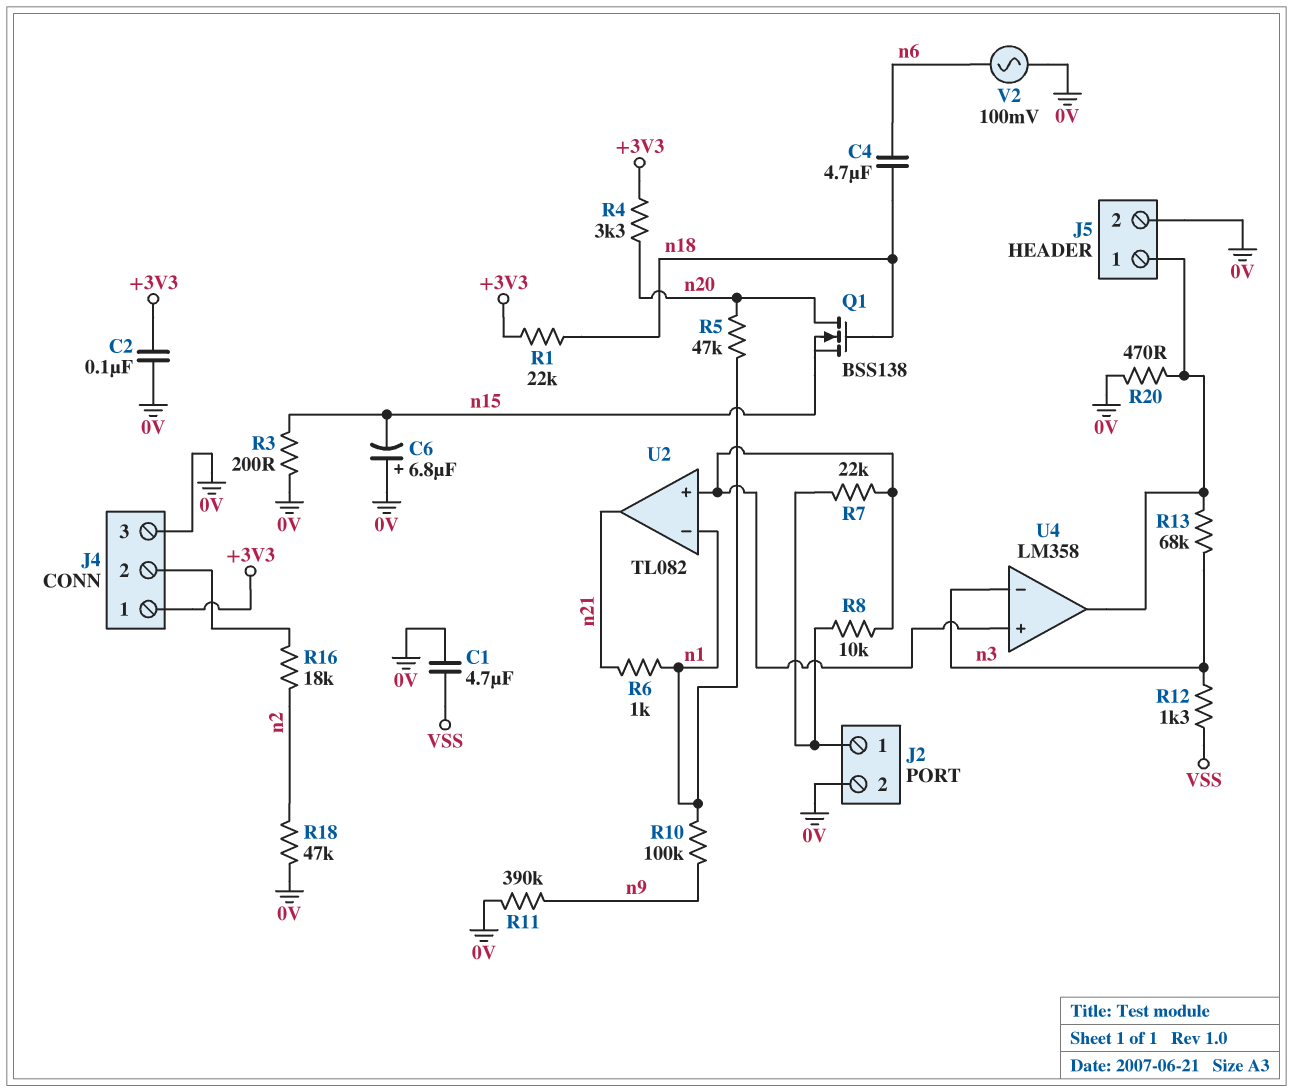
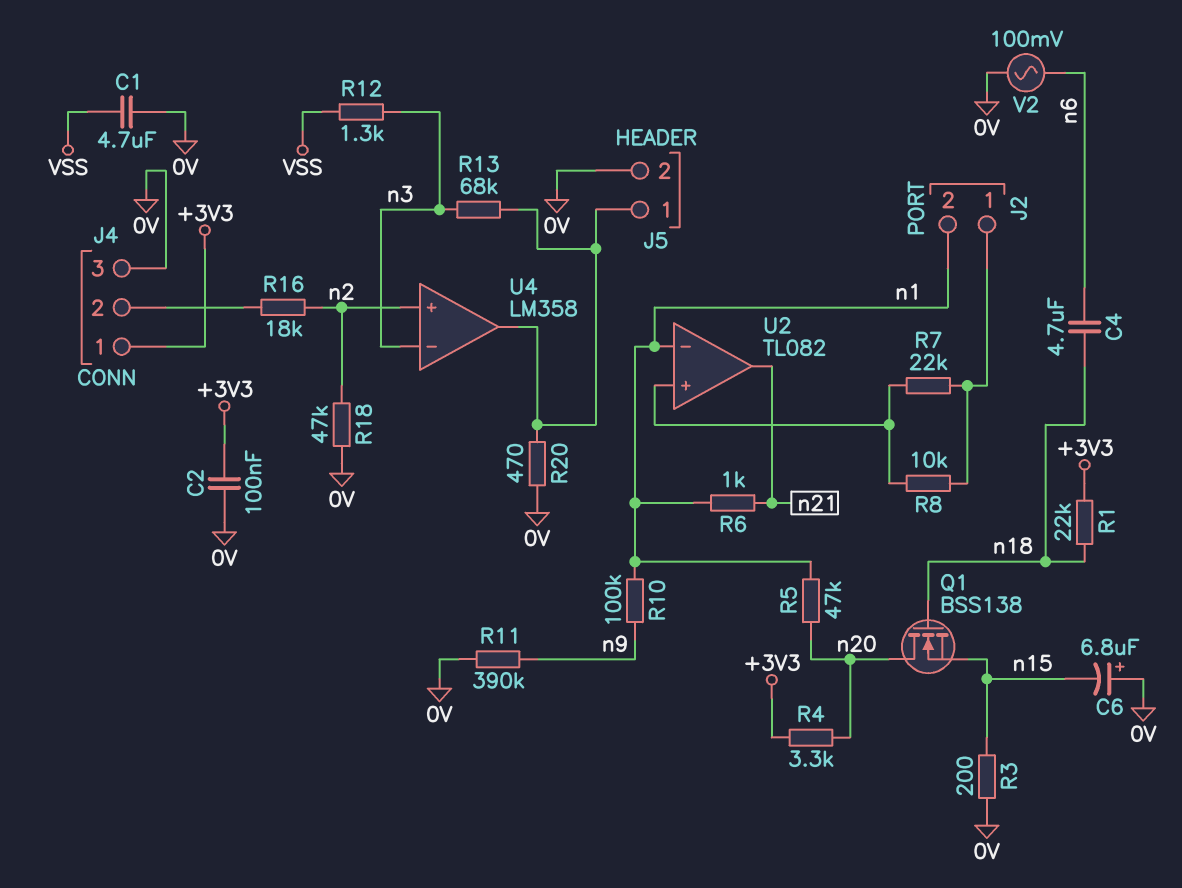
J2 pin 2: 0V -> n1
U4 pin in+: U2/in+ -> n2

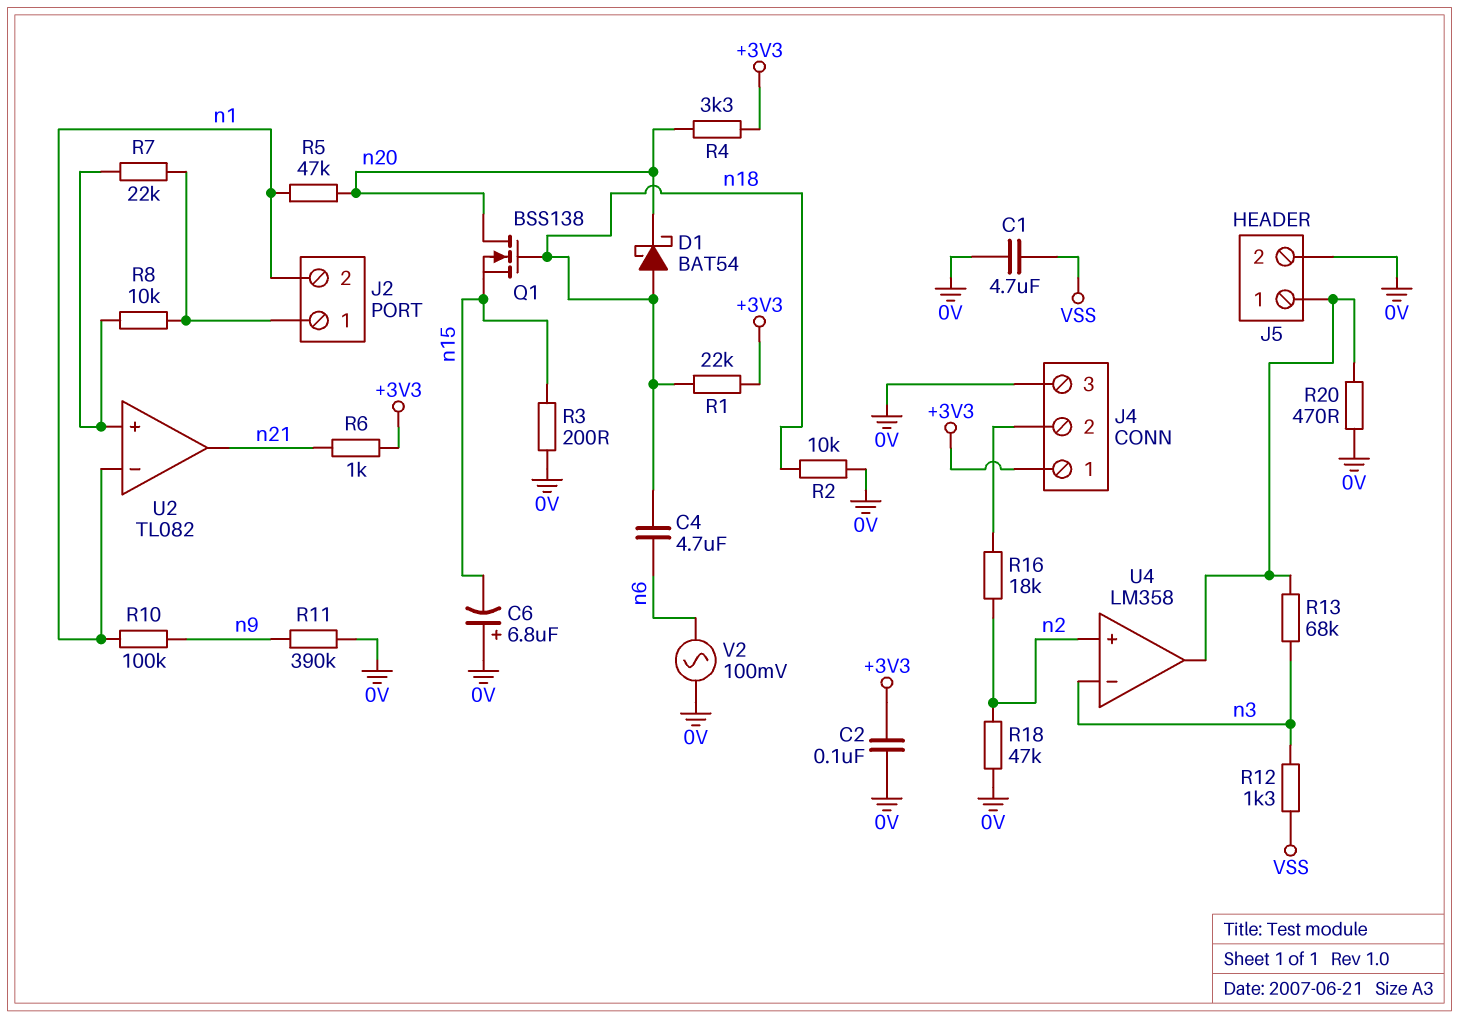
D1: none -> schottky BAT54 (A n18, K n20)
R2: none -> 10k (0V, n18)
R6: 1k (n1, n21) -> 1k (+3V3, n21)

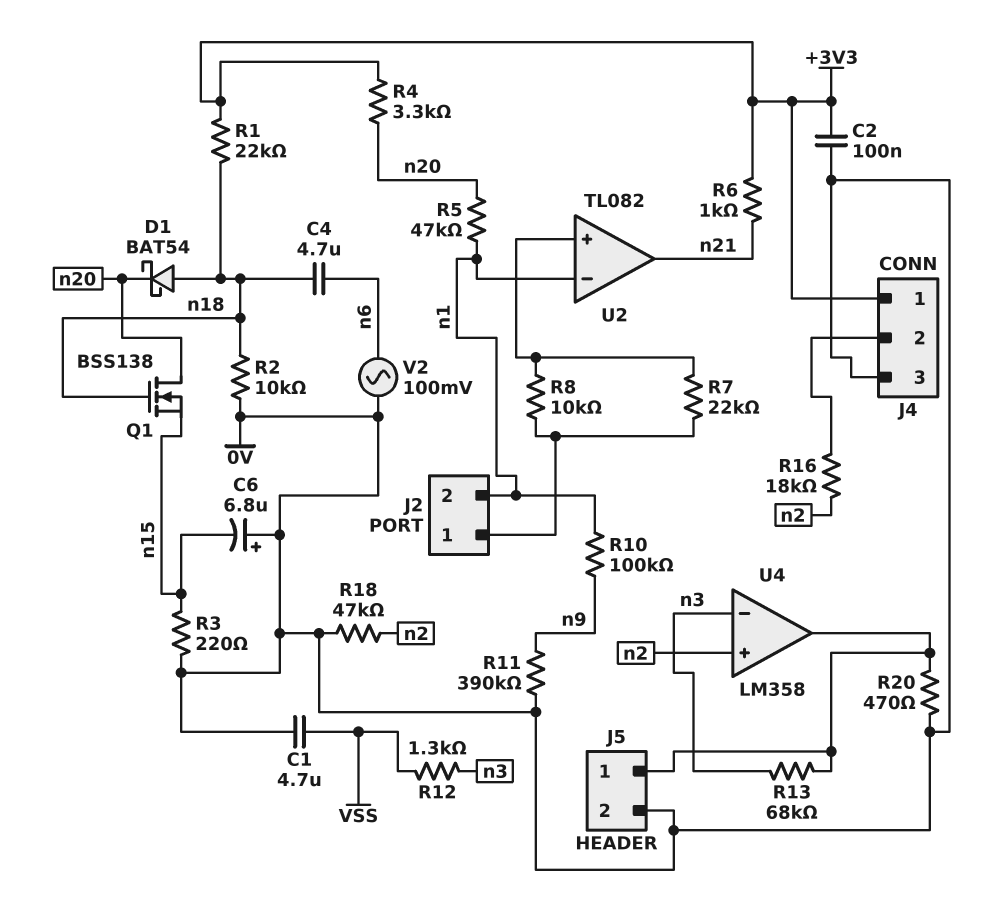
R3: 200 (0V, n15) -> 220 (0V, n15)

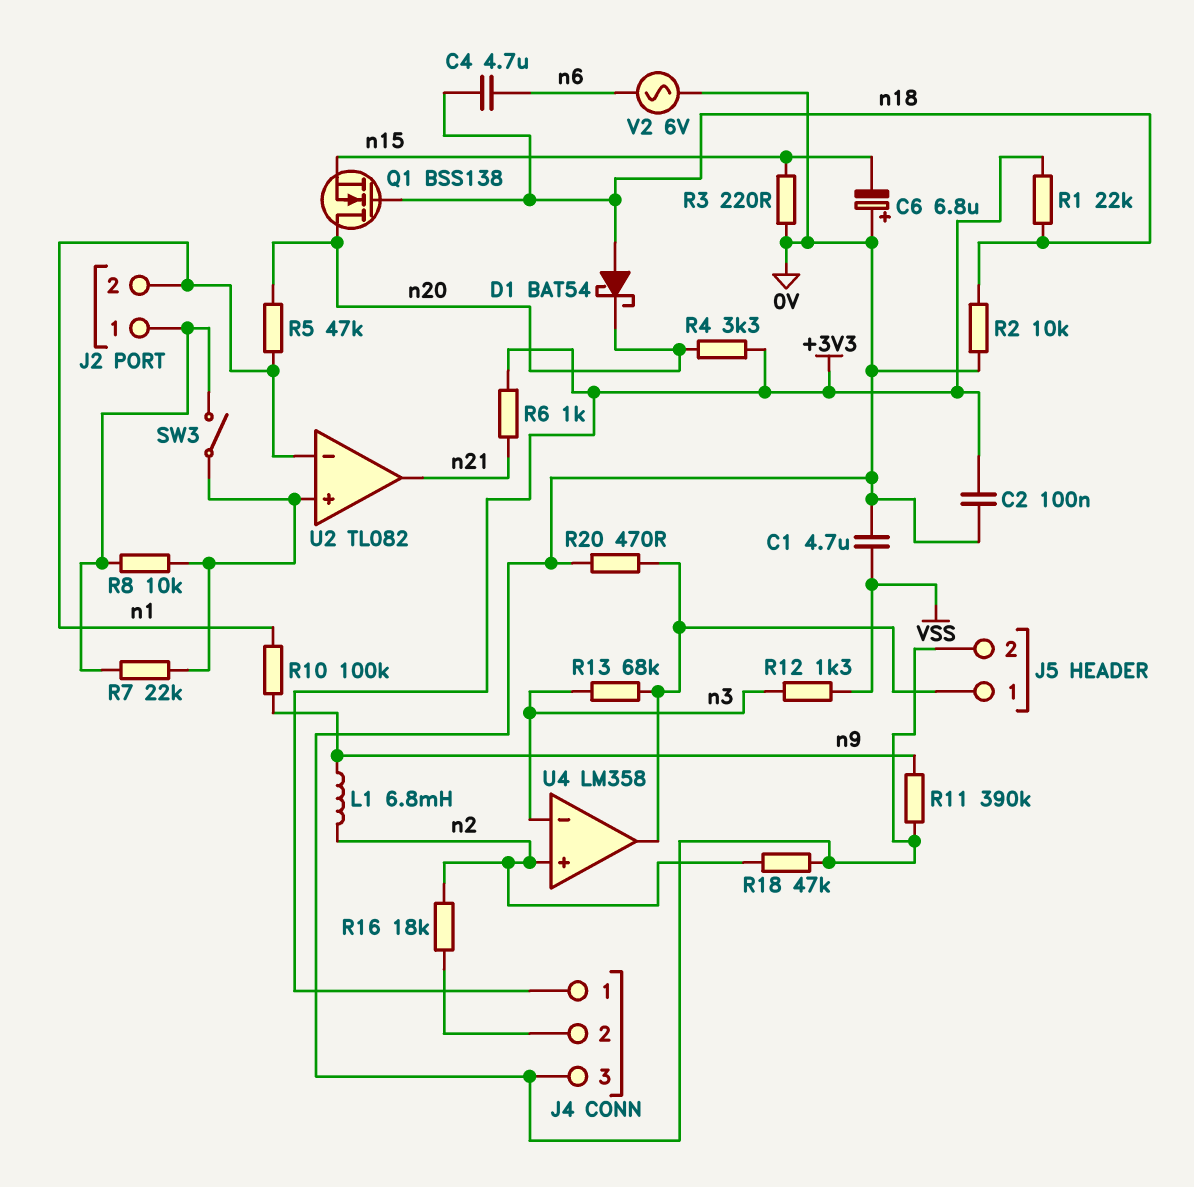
L1: none -> 6.8mH (n2, n9)
SW3: none -> switch (J2/1, U2/in+)
V2: AC 100mV (0V, n6) -> AC 6V (0V, n6)

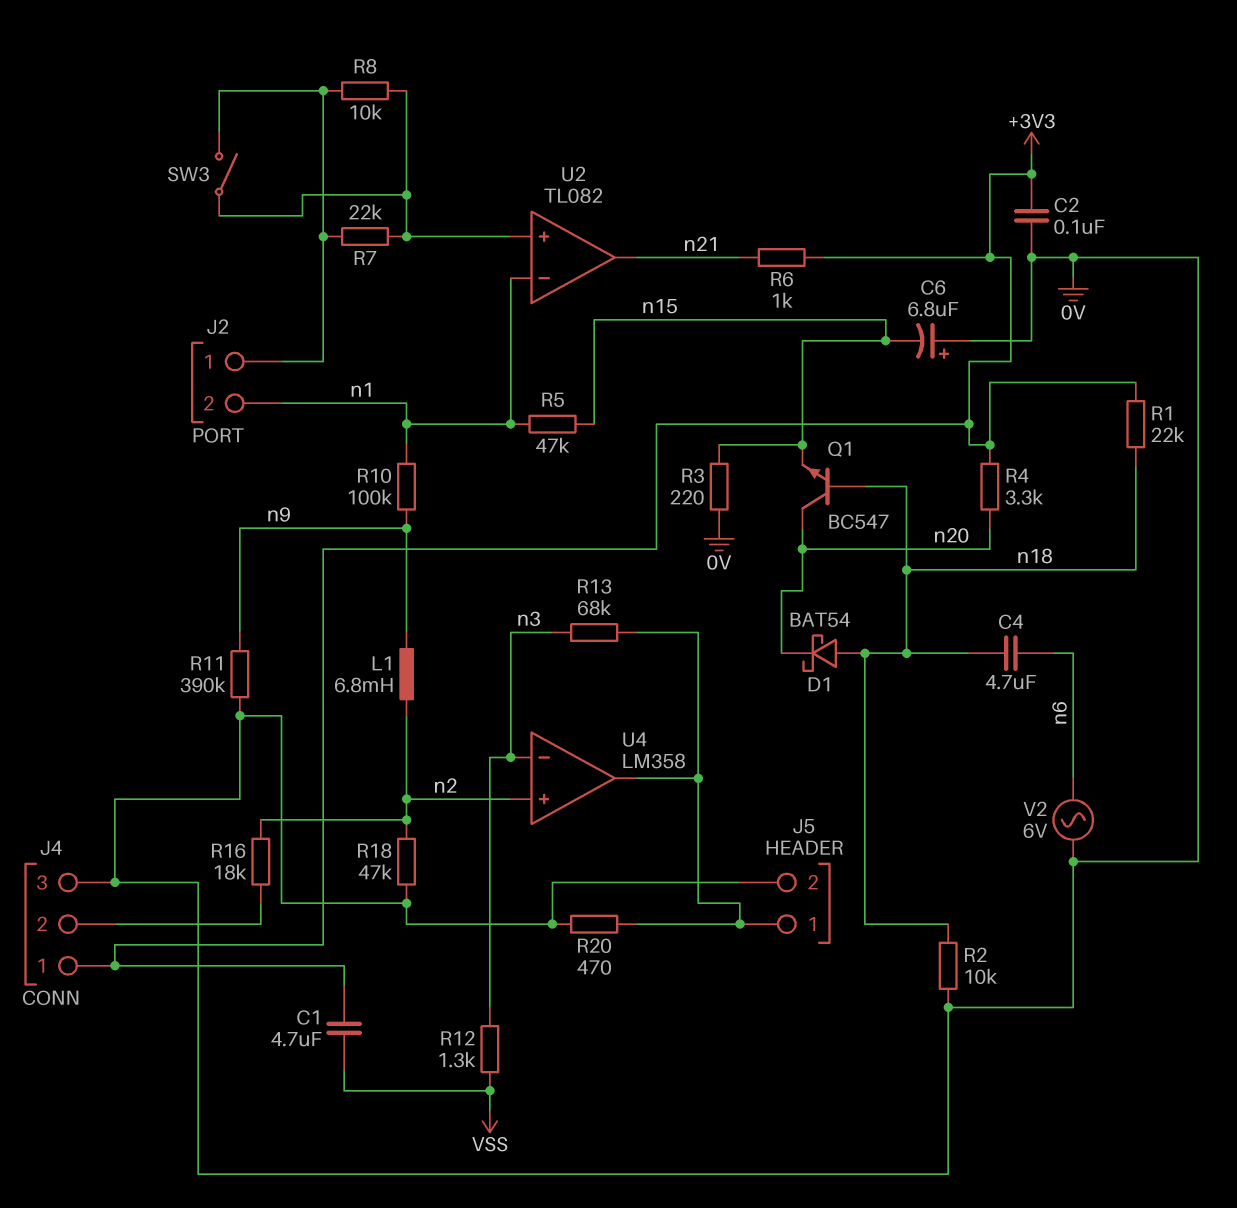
C1: 4.7uF (0V, VSS) -> 4.7uF (+3V3, VSS)
Q1: NMOS BSS138 (G n18, D n20, S n15) -> NPN BC547 (B n18, C n20, E n15)
R5: 47k (n1, n20) -> 47k (n1, n15)

